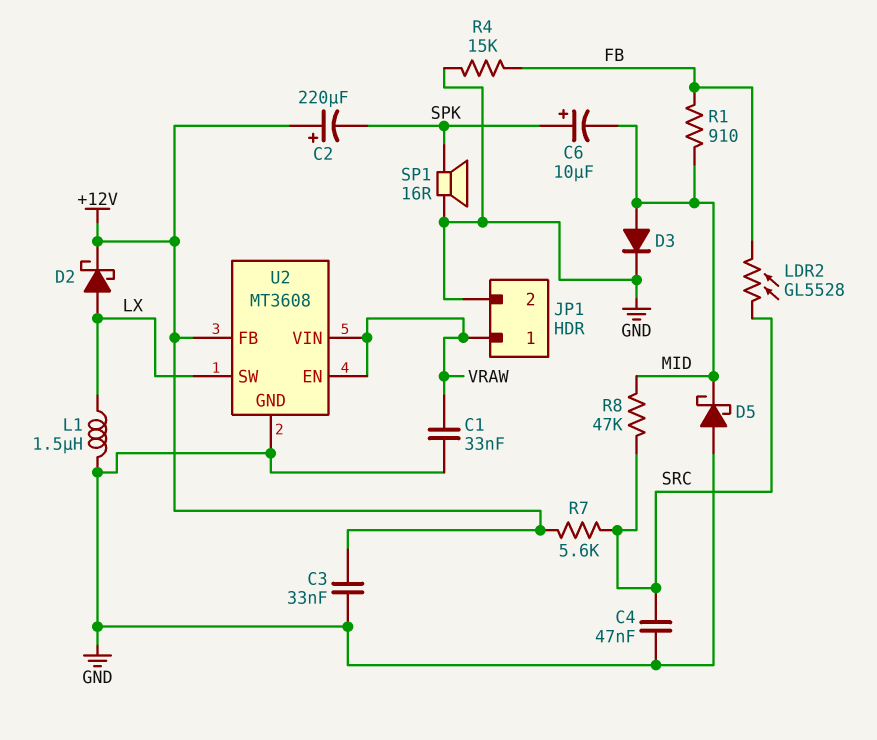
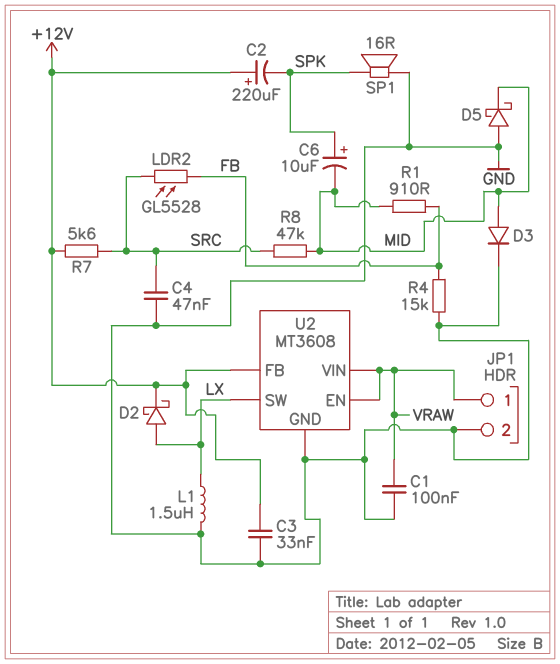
C1: 33nF (GND, VRAW) -> 100nF (GND, VRAW)

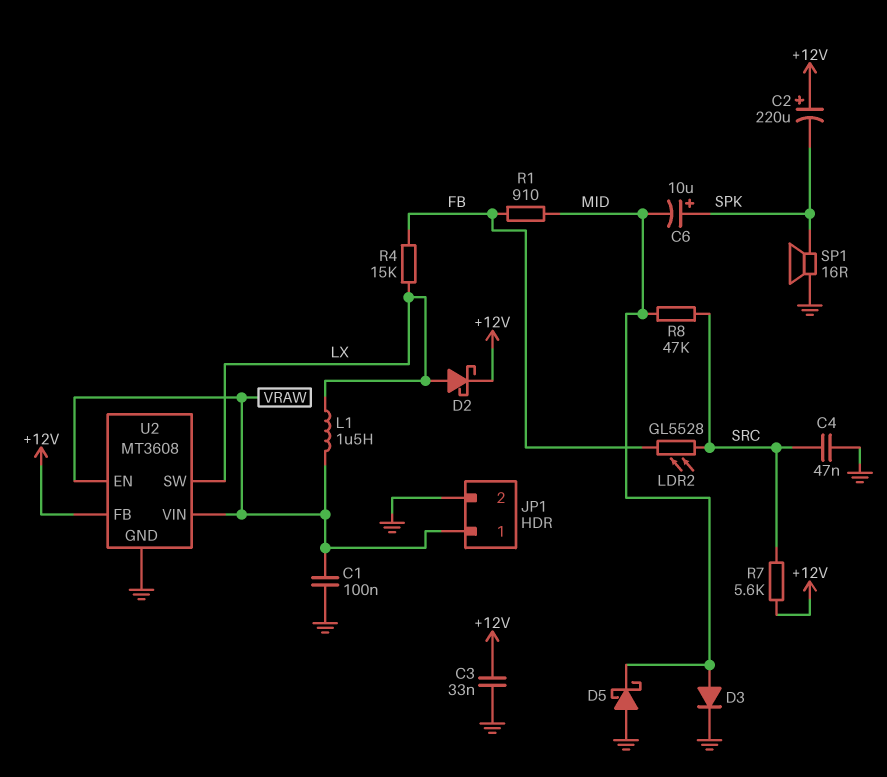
L1: 1.5uH (GND, LX) -> 1.5uH (LX, VRAW)
R4: 15k (FB, GND) -> 15k (FB, LX)

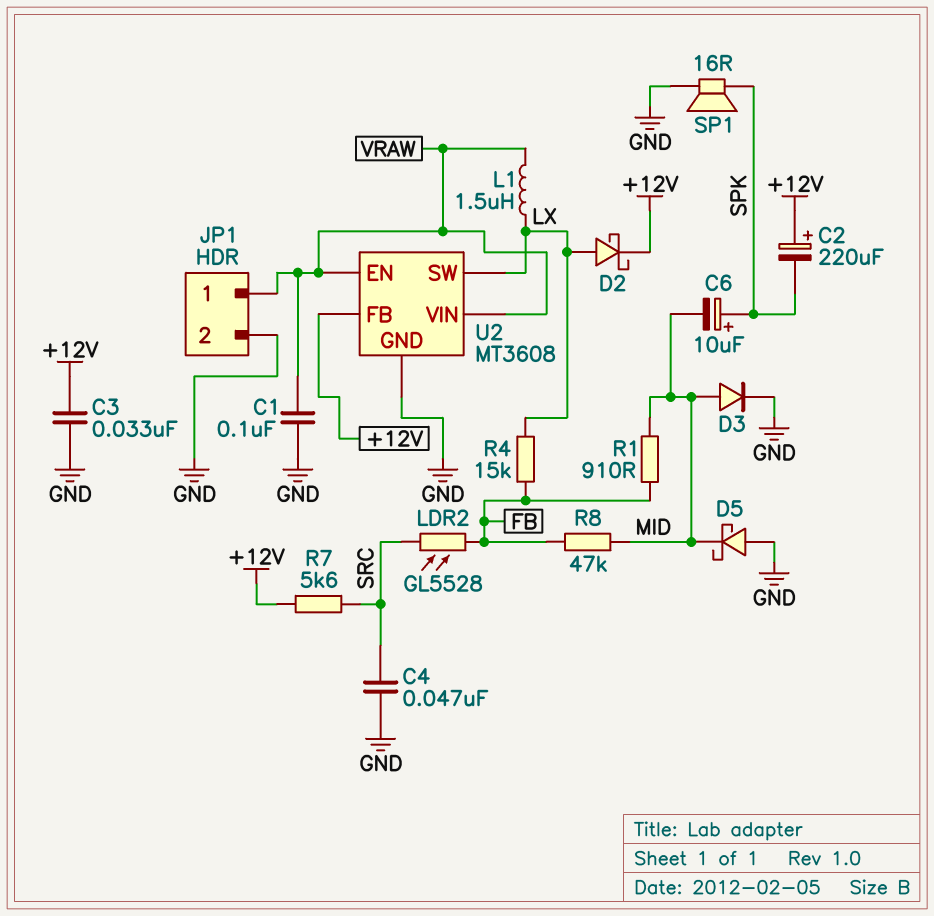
R8: 47k (MID, SRC) -> 47k (FB, MID)

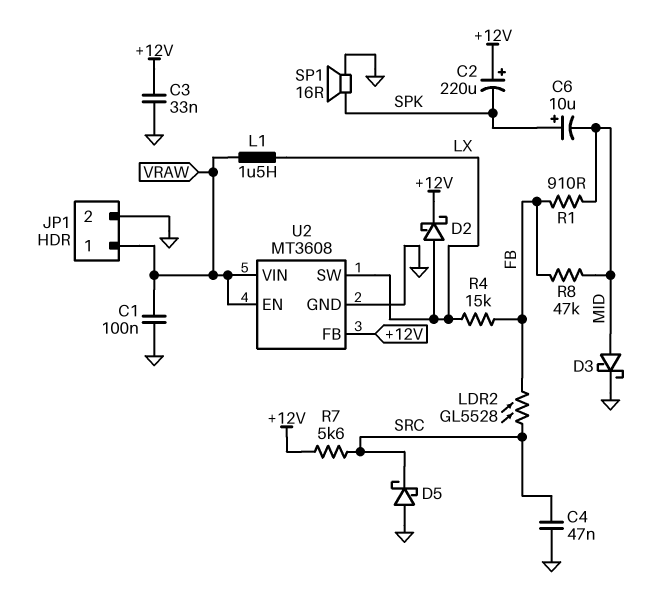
D3: diode (A MID, K GND) -> schottky (A MID, K GND)
D5: schottky (A GND, K MID) -> schottky (A GND, K SRC)

